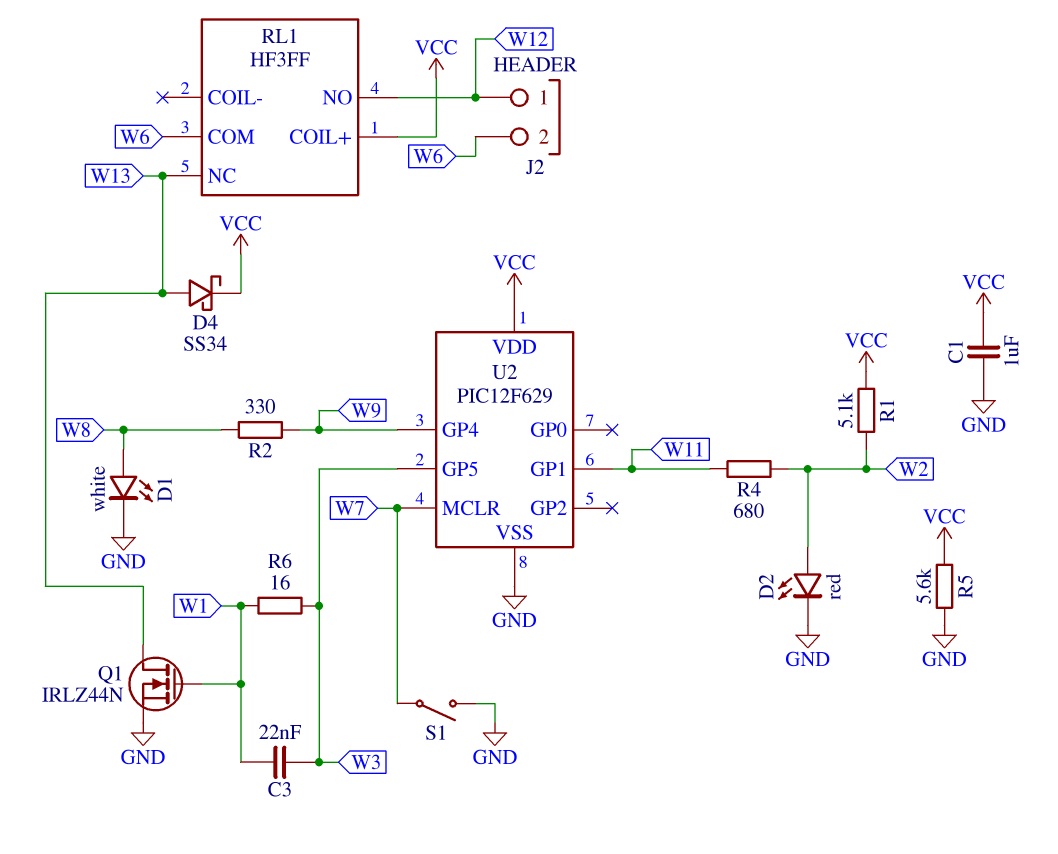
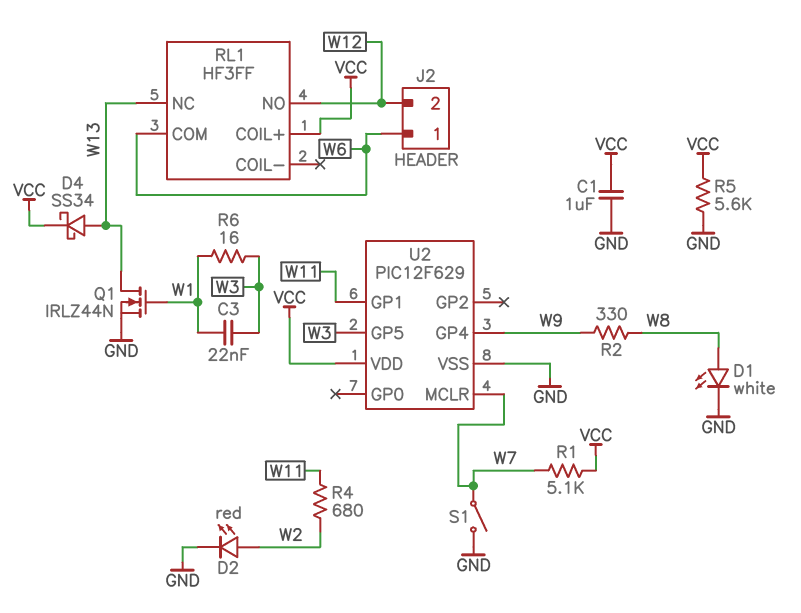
J2 pin 1: W12 -> W6
J2 pin 2: W6 -> W12
R1: 5.1k (VCC, W2) -> 5.1k (VCC, W7)

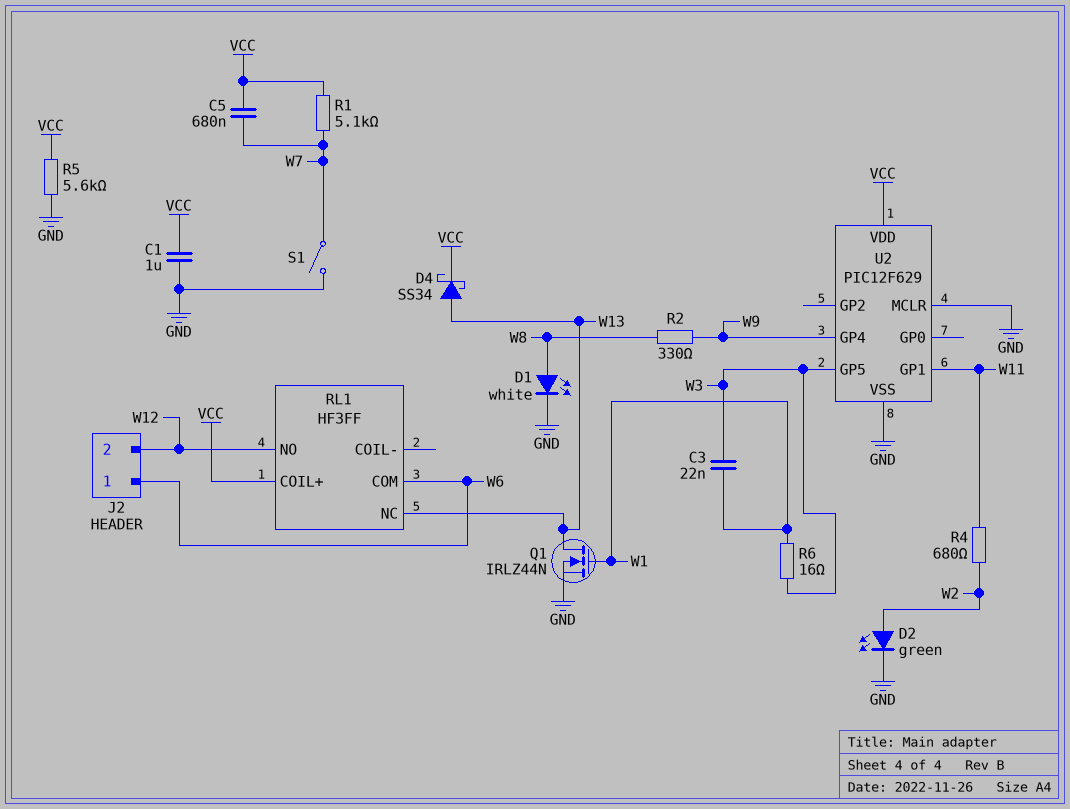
C5: none -> 680nF (VCC, W7)
D2: LED red (A W2, K GND) -> LED green (A W2, K GND)
U2 pin MCLR: W7 -> GND

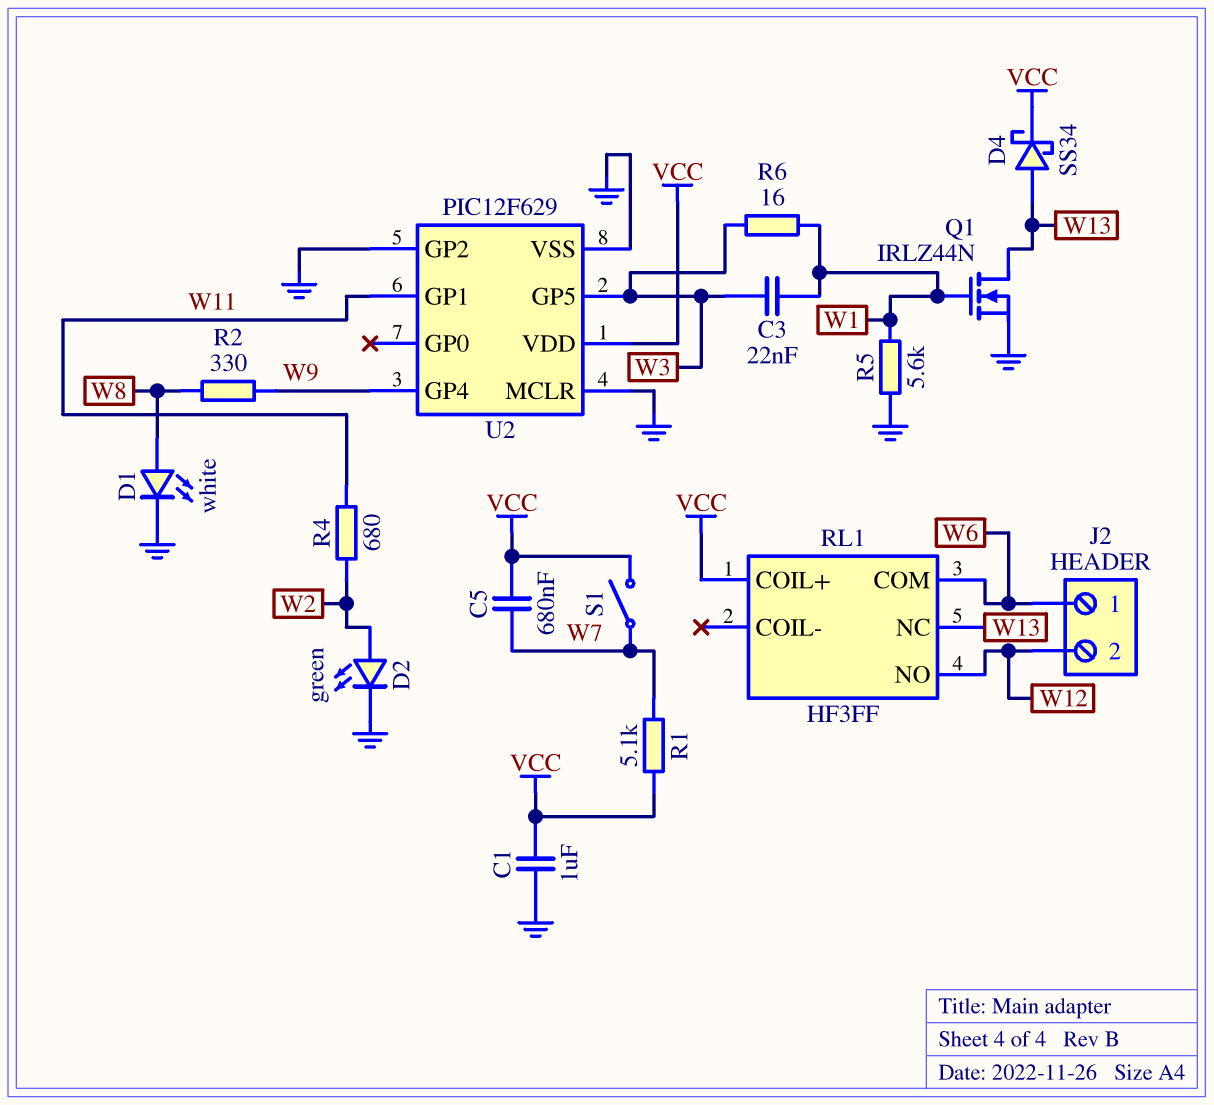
R5: 5.6k (GND, VCC) -> 5.6k (GND, W1)
S1: switch (GND, W7) -> switch (VCC, W7)
U2 pin GP2: none -> GND

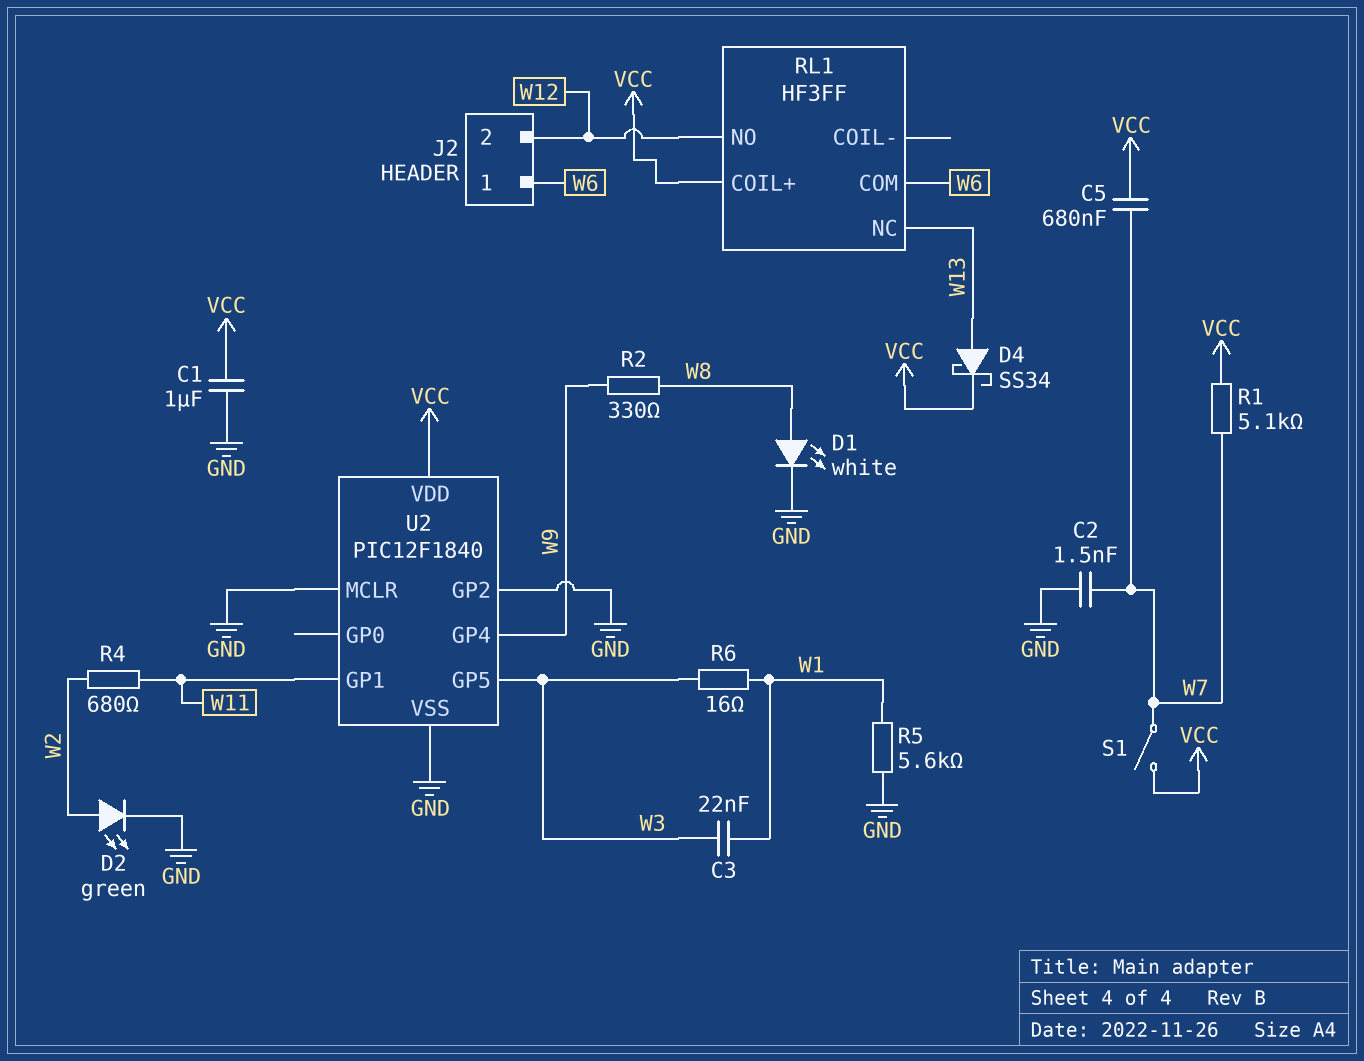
C2: none -> 1.5nF (GND, W7)
Q1: NMOS IRLZ44N (G W1, D W13, S GND) -> none
U2: PIC12F629 -> PIC12F1840

